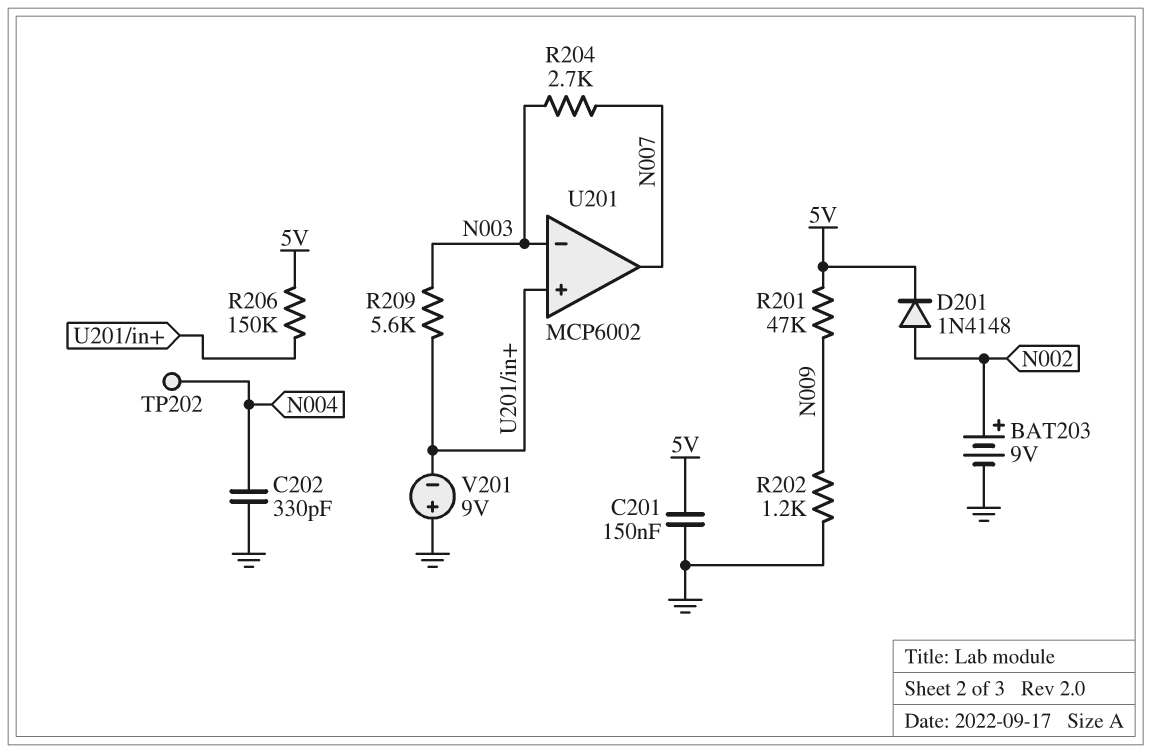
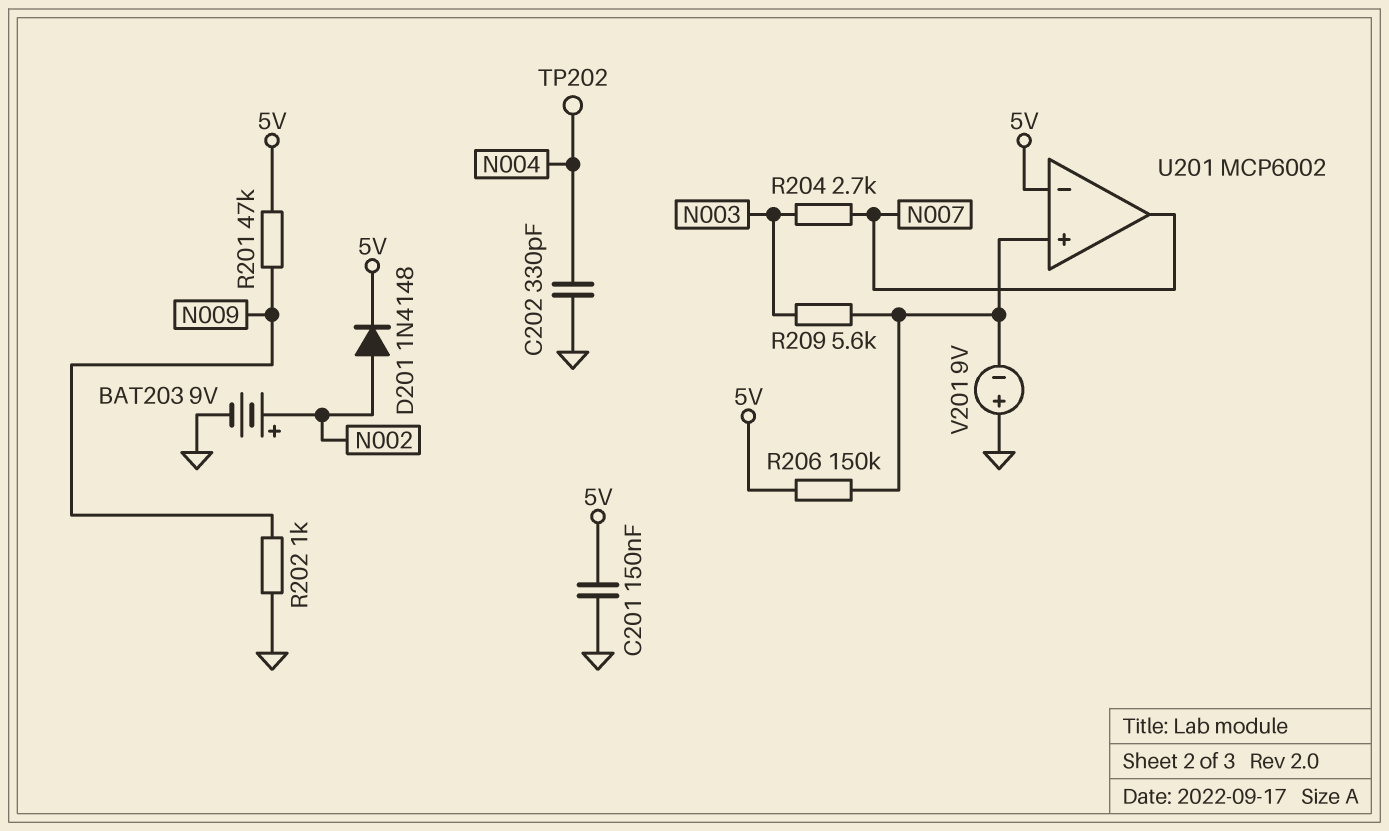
R202: 1.2k (GND, N009) -> 1k (GND, N009)
U201 pin in-: N003 -> 5V

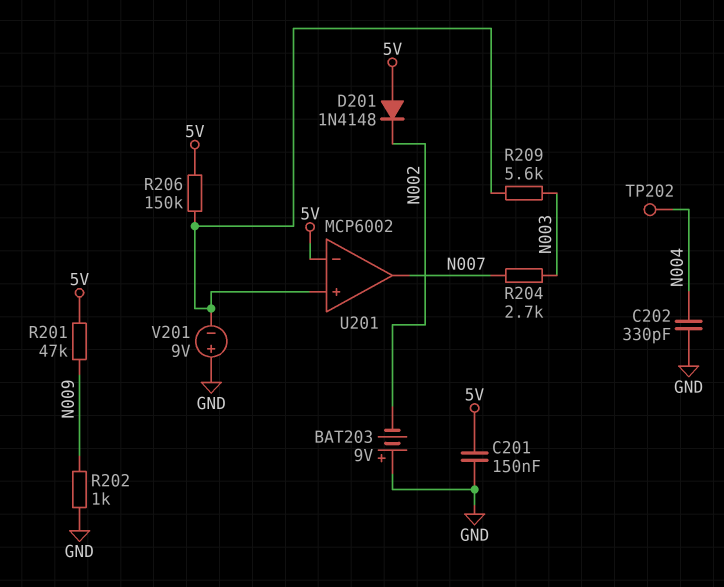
BAT203: 9V (plus N002, minus GND) -> 9V (plus GND, minus N002)
D201: diode 1N4148 (A N002, K 5V) -> diode 1N4148 (A 5V, K N002)

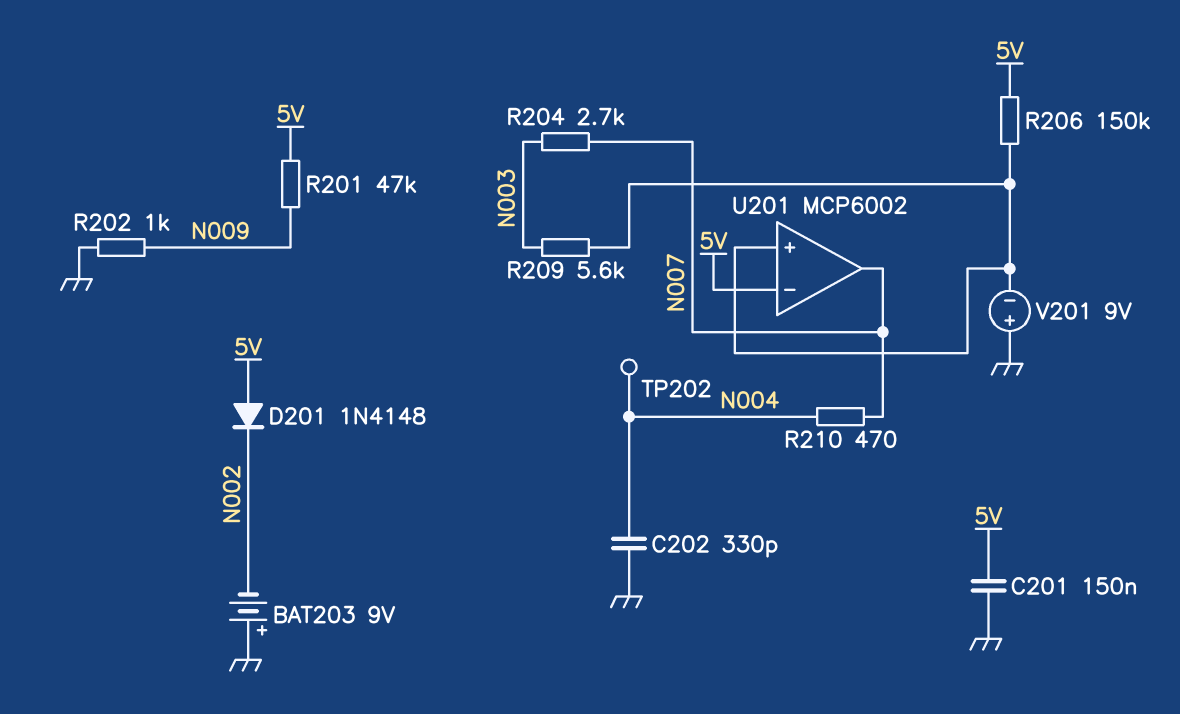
R210: none -> 470 (N004, N007)

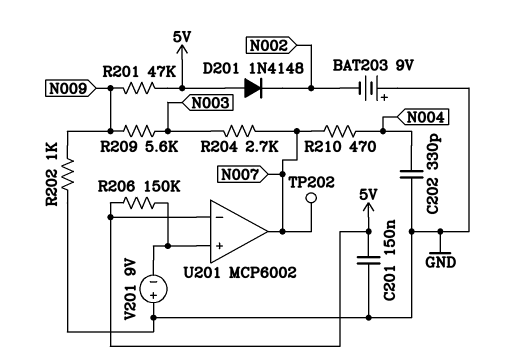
R209: 5.6k (N003, U201/in+) -> 5.6k (N003, N009)
TP202: test point (N004) -> test point (N007)

